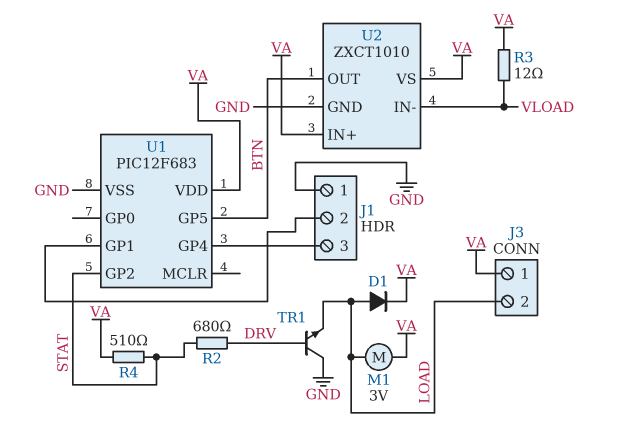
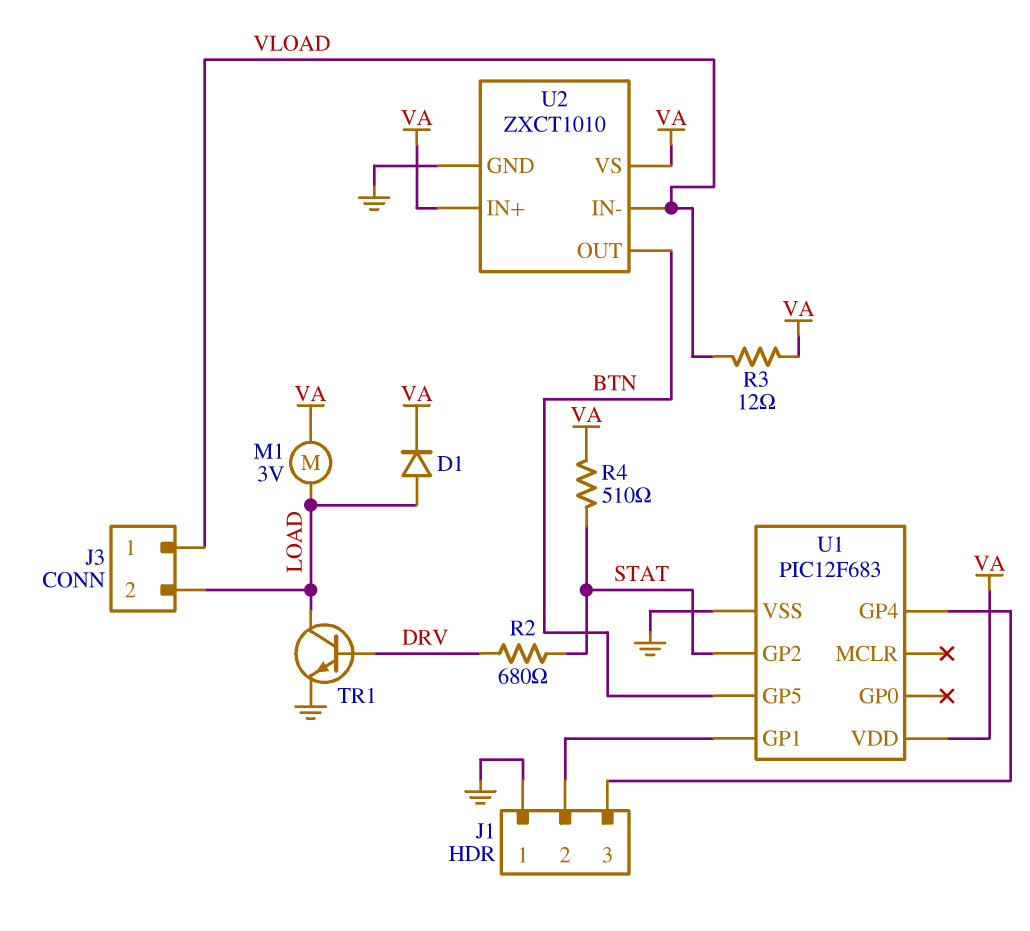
J3 pin 1: VA -> VLOAD
TR1: NPN (B DRV, C GND, E LOAD) -> NPN (B DRV, C LOAD, E GND)

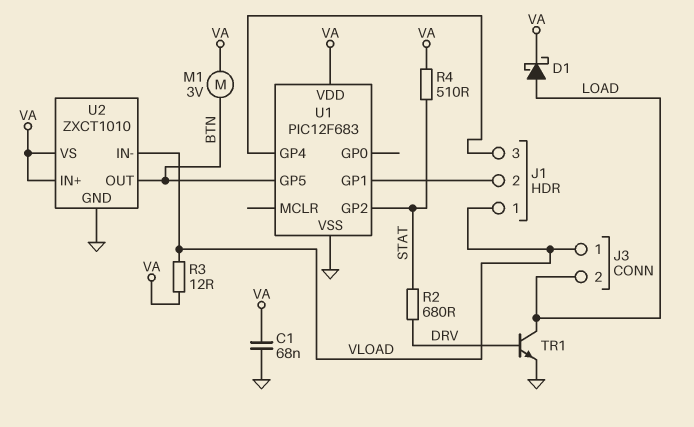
C1: none -> 68nF (GND, VA)
D1: diode (A LOAD, K VA) -> schottky (A LOAD, K VA)
J1 pin 1: GND -> VLOAD
M1: motor 3V (LOAD, VA) -> motor 3V (BTN, VA)

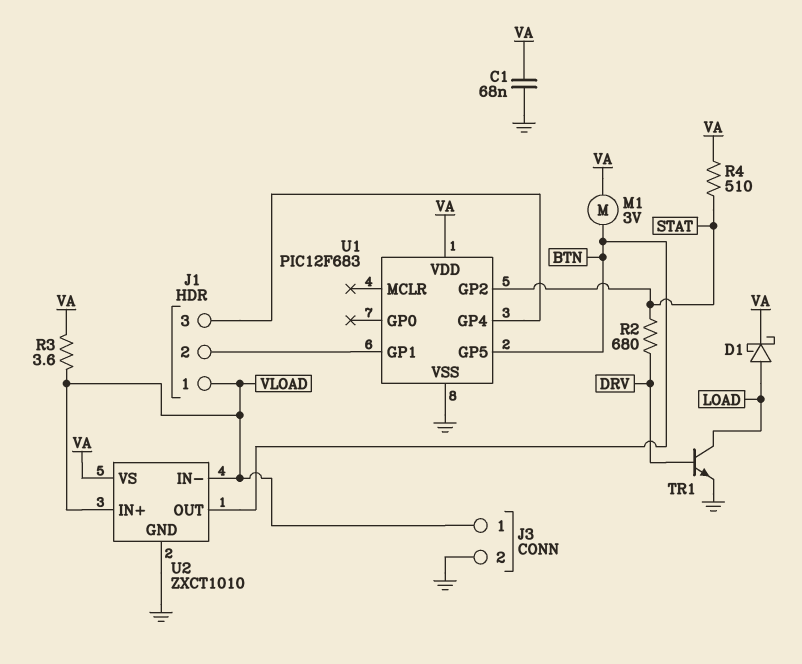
J3 pin 2: LOAD -> GND
R3: 12 (VA, VLOAD) -> 3.6 (VA, VLOAD)
U2 pin IN+: VA -> VLOAD

